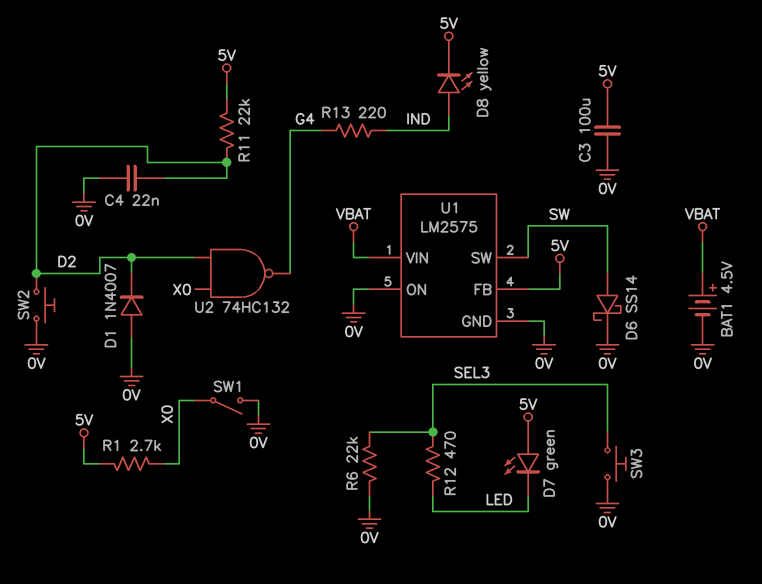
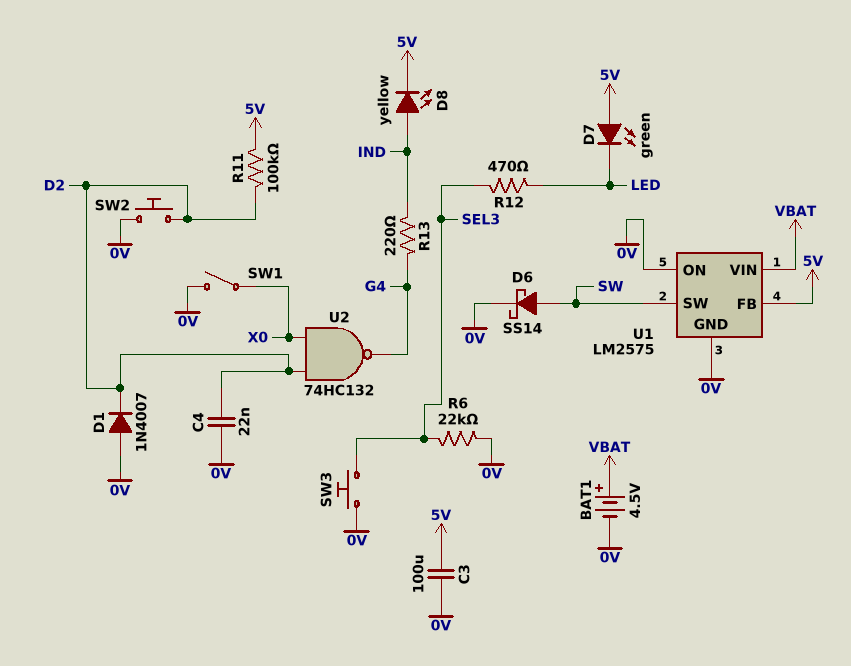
R1: 2.7k (5V, X0) -> none
R11: 22k (5V, D2) -> 100k (5V, D2)

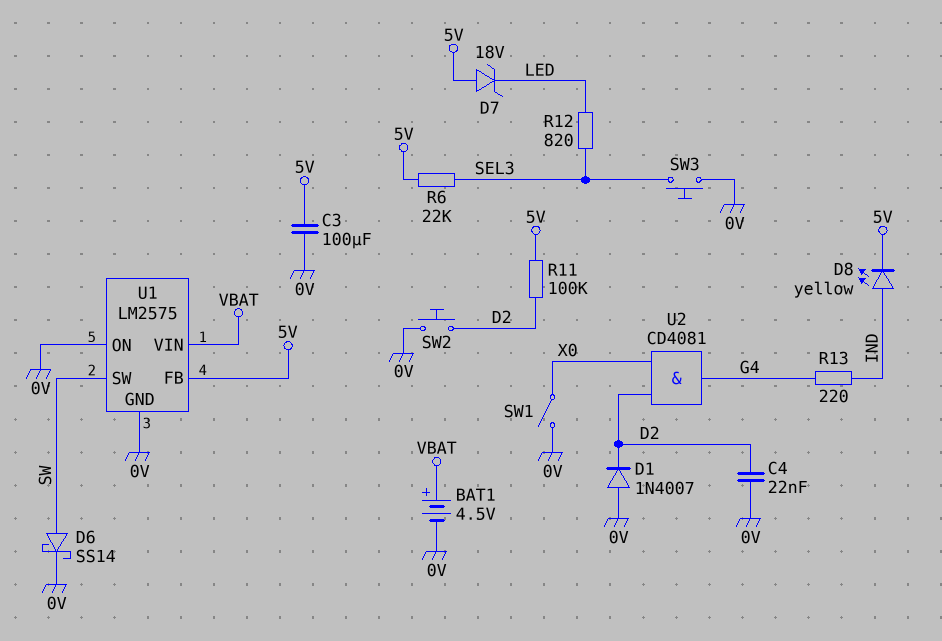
D7: LED green (A 5V, K LED) -> zener 18V (A 5V, K LED)
R6: 22k (0V, SEL3) -> 22k (5V, SEL3)
R12: 470 (LED, SEL3) -> 820 (LED, SEL3)
U2: NAND 74HC132 (in D2, in X0, out G4) -> AND CD4081 (in D2, in X0, out G4)

